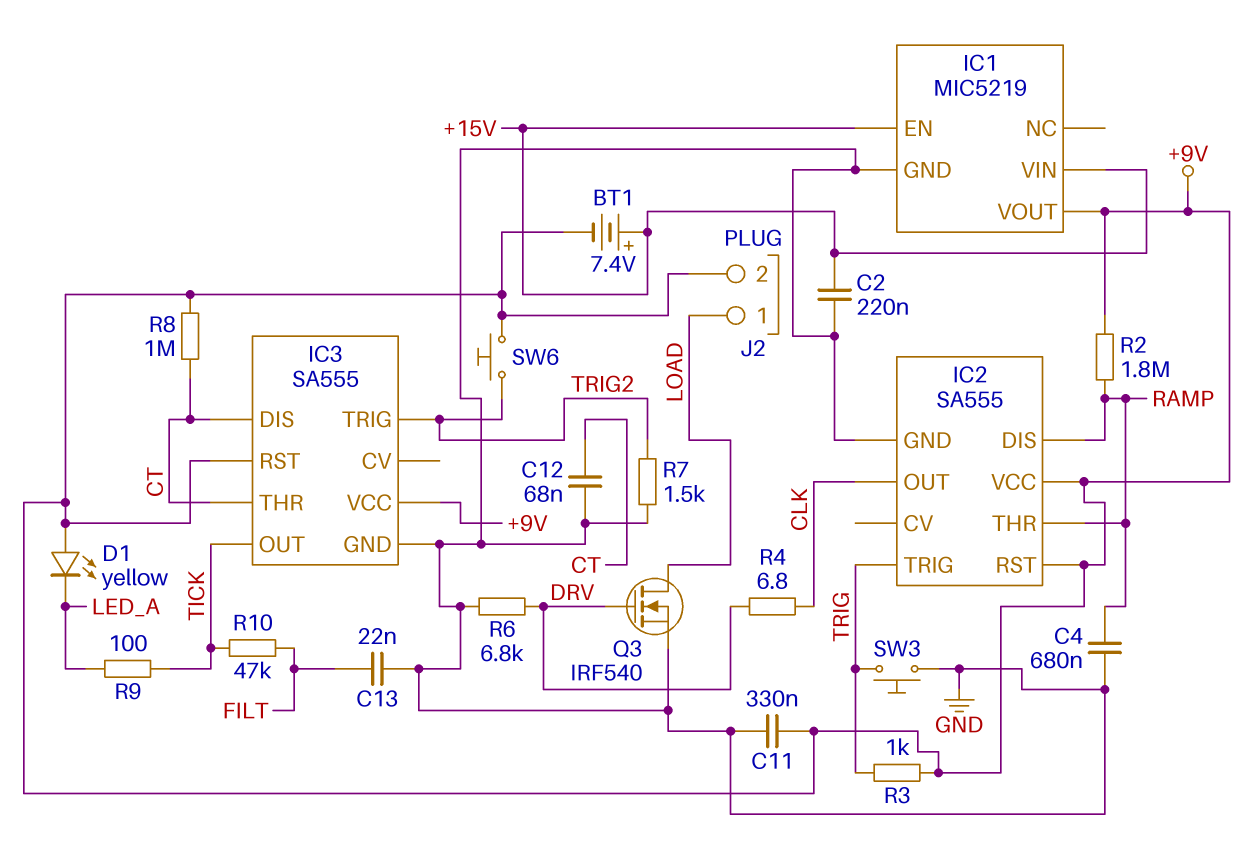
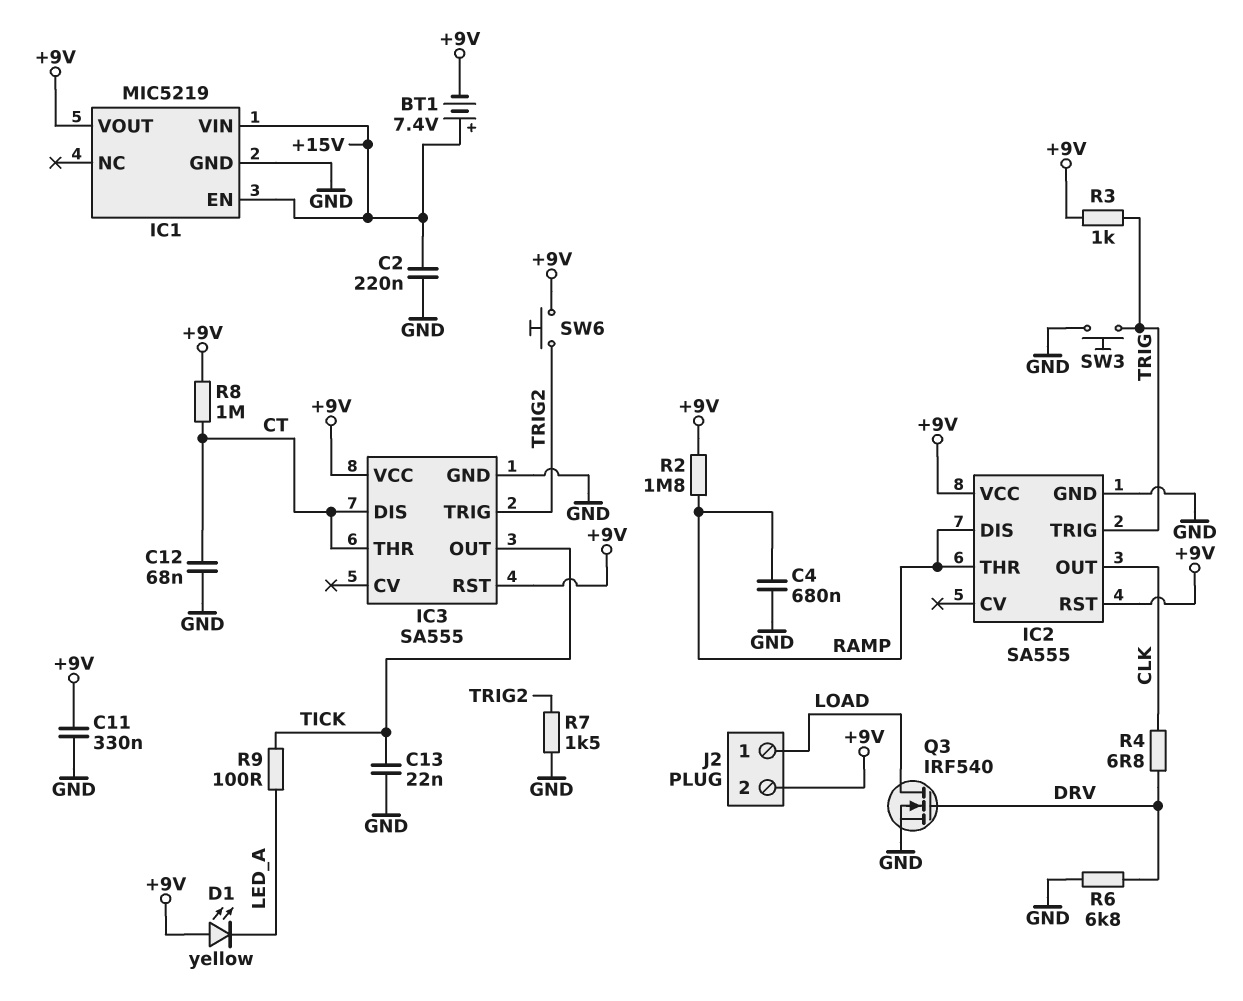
C13: 22nF (FILT, GND) -> 22nF (GND, TICK)
R10: 47k (FILT, TICK) -> none

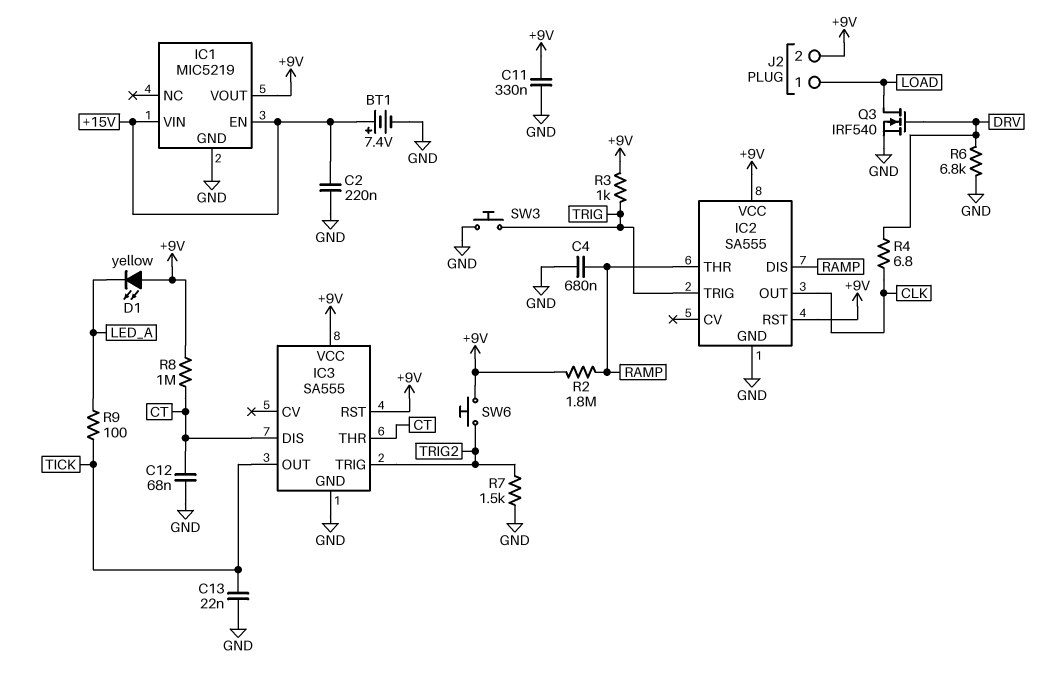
BT1: 7.4V (plus +15V, minus +9V) -> 7.4V (plus +15V, minus GND)

